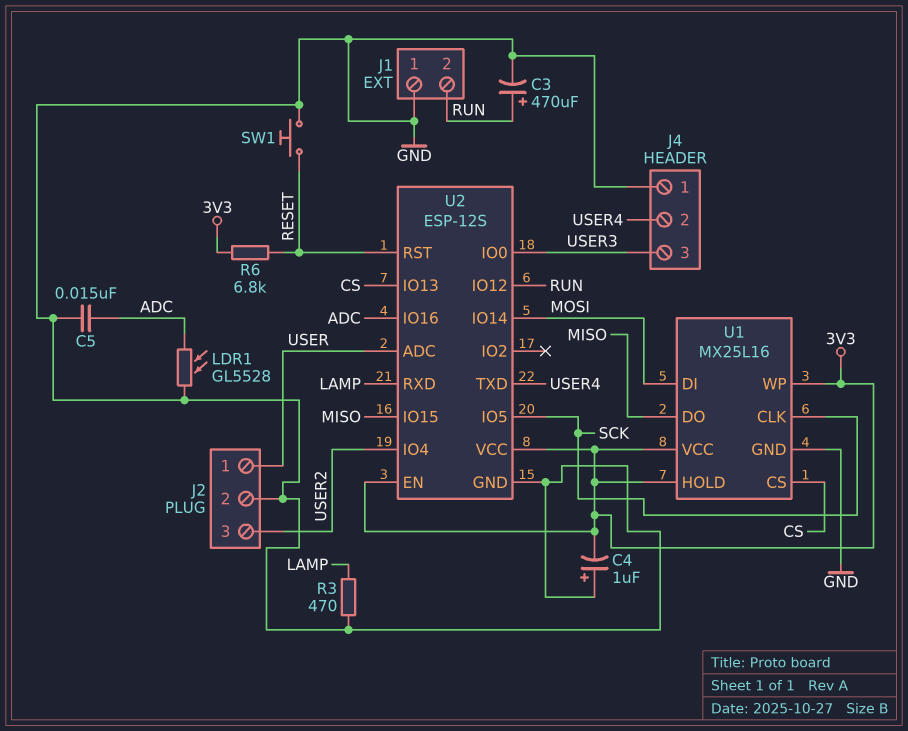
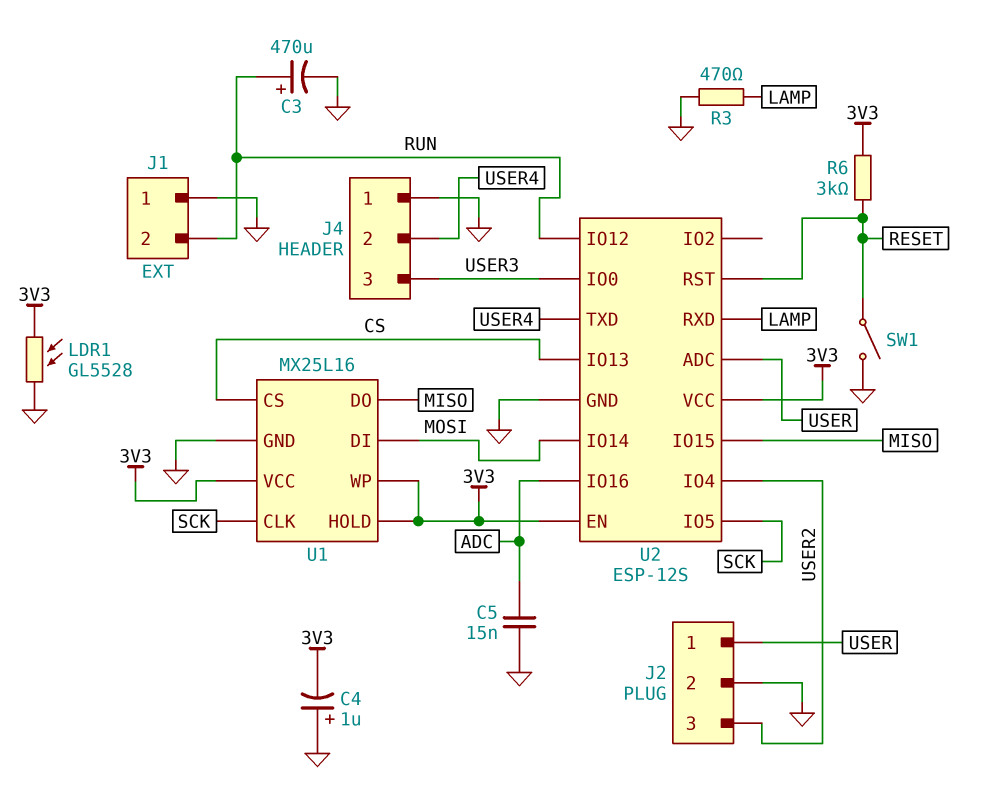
LDR1: GL5528 (ADC, GND) -> GL5528 (3V3, GND)
R6: 6.8k (3V3, RESET) -> 3k (3V3, RESET)
SW1: button (GND, RESET) -> switch (GND, RESET)

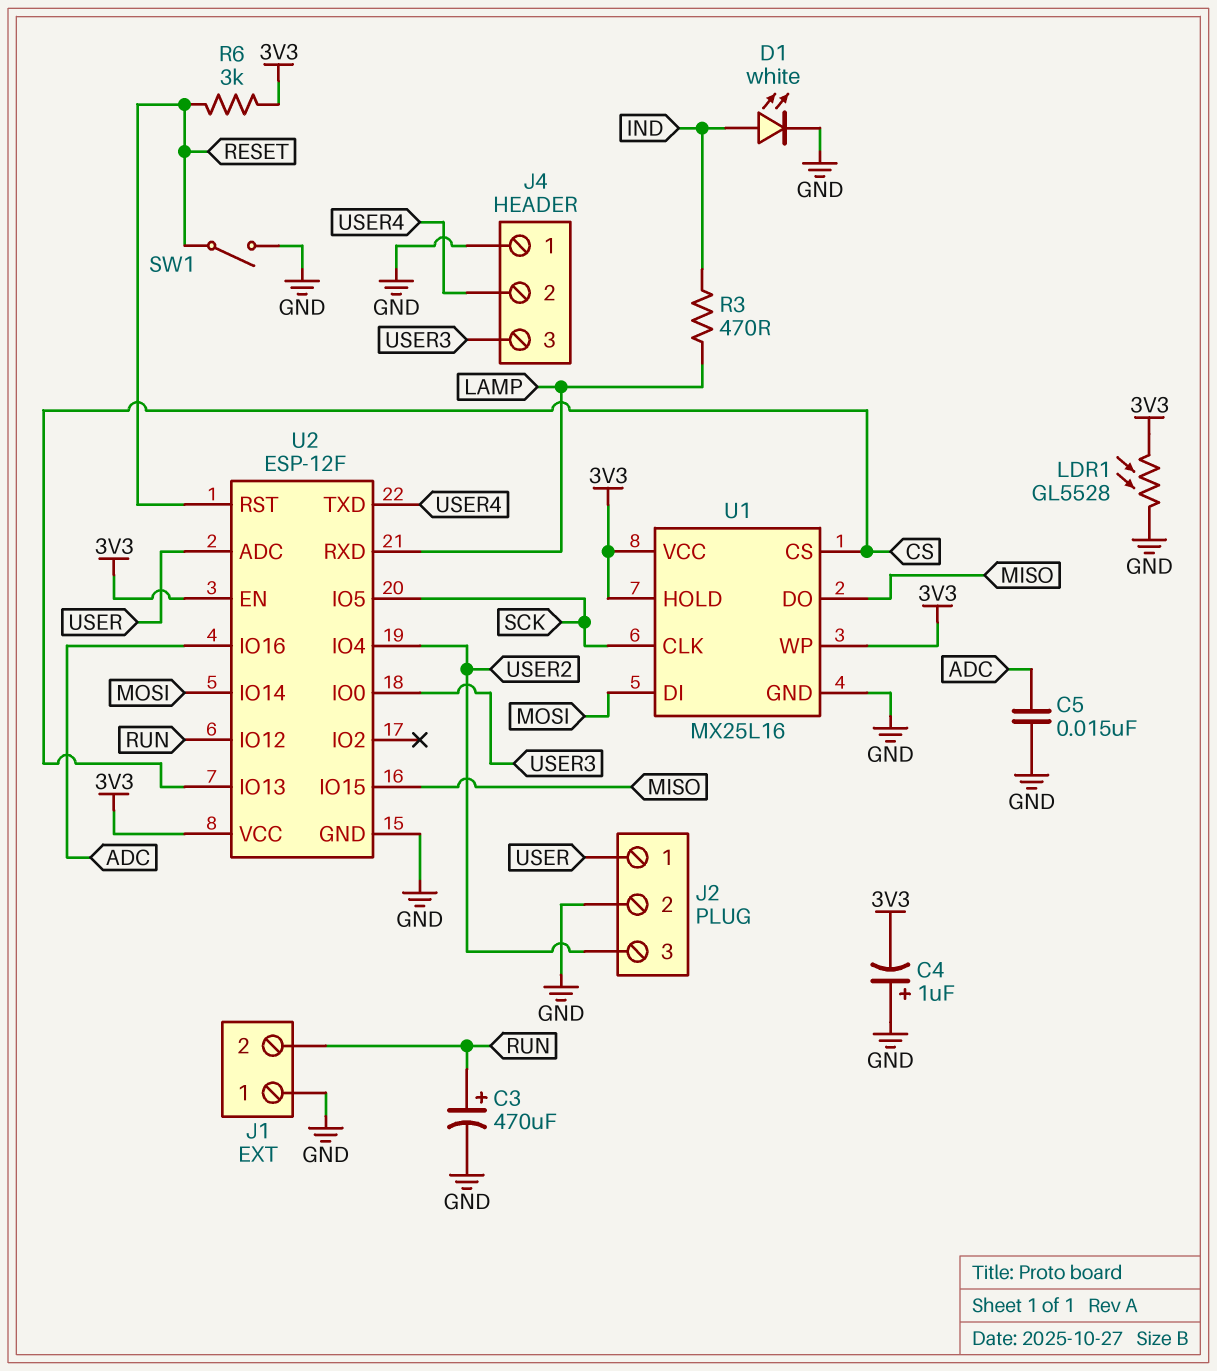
D1: none -> LED white (A IND, K GND)
R3: 470 (GND, LAMP) -> 470 (IND, LAMP)
U2: ESP-12S -> ESP-12F

